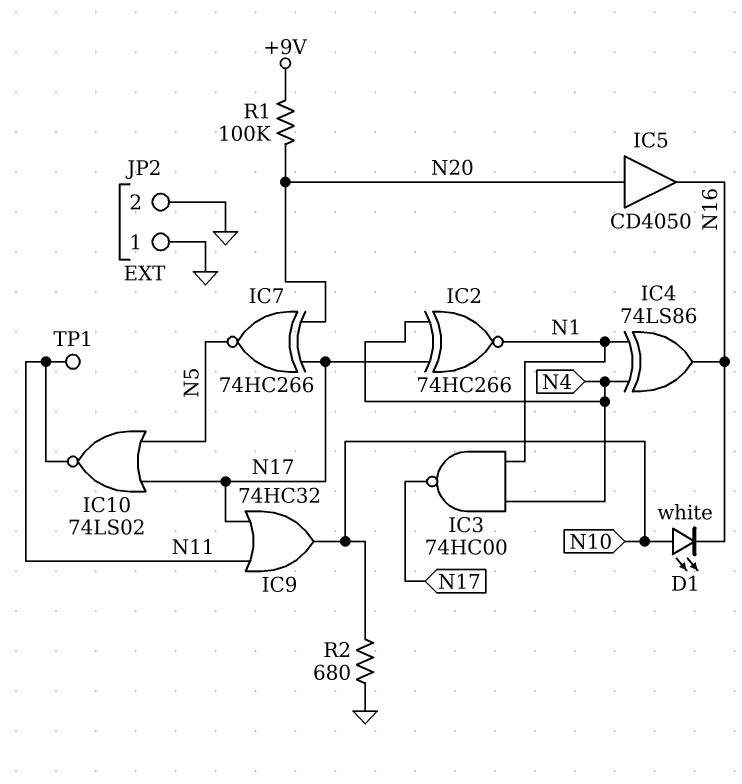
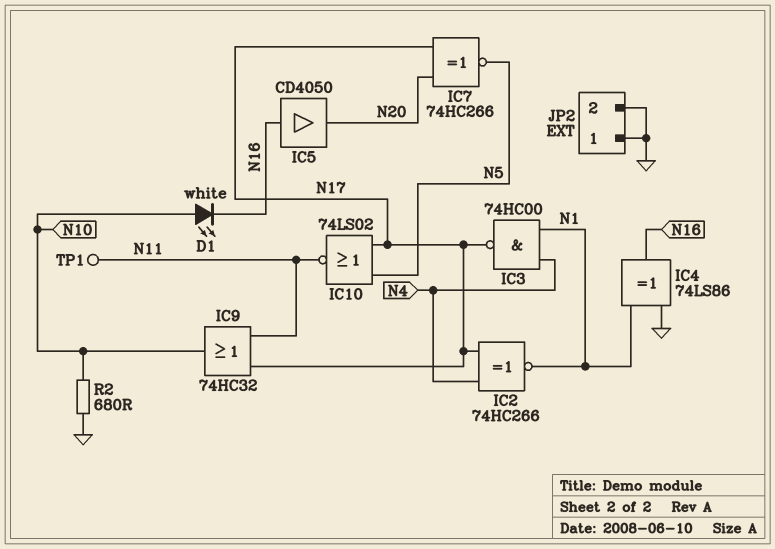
IC4: XOR 74LS86 (in N1, in N4, out N16) -> XOR 74LS86 (in GND, in N1, out N16)
IC5: buffer CD4050 (in N20, out N16) -> buffer CD4050 (in N16, out N20)
R1: 100k (+9V, N20) -> none

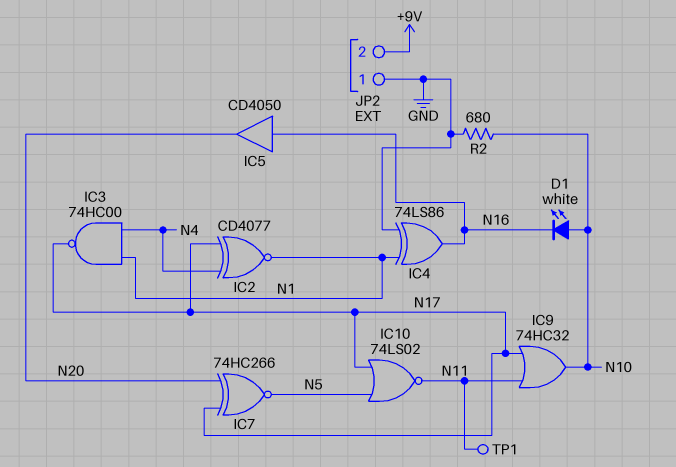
IC2: XNOR 74HC266 (in N4, in N17, out N1) -> XNOR CD4077 (in N4, in N17, out N1)
JP2 pin 2: GND -> +9V

